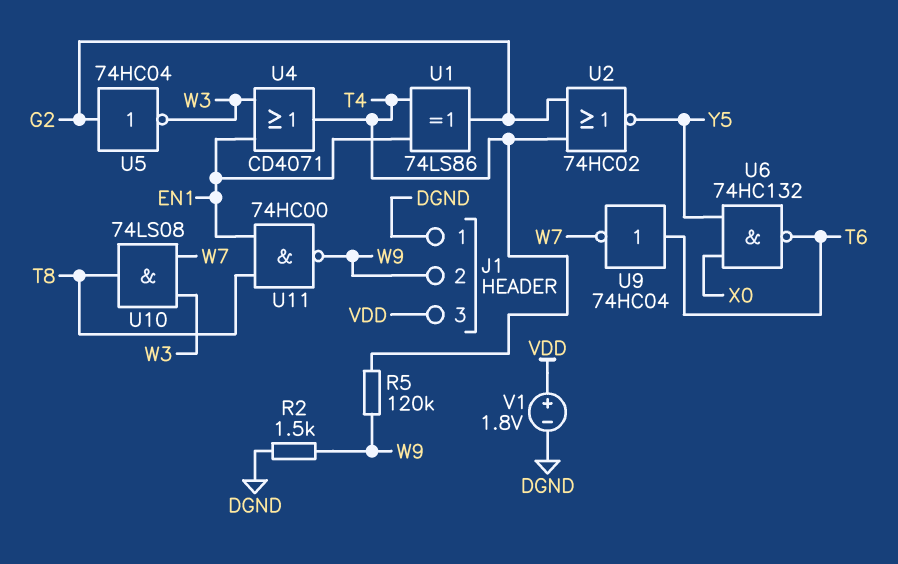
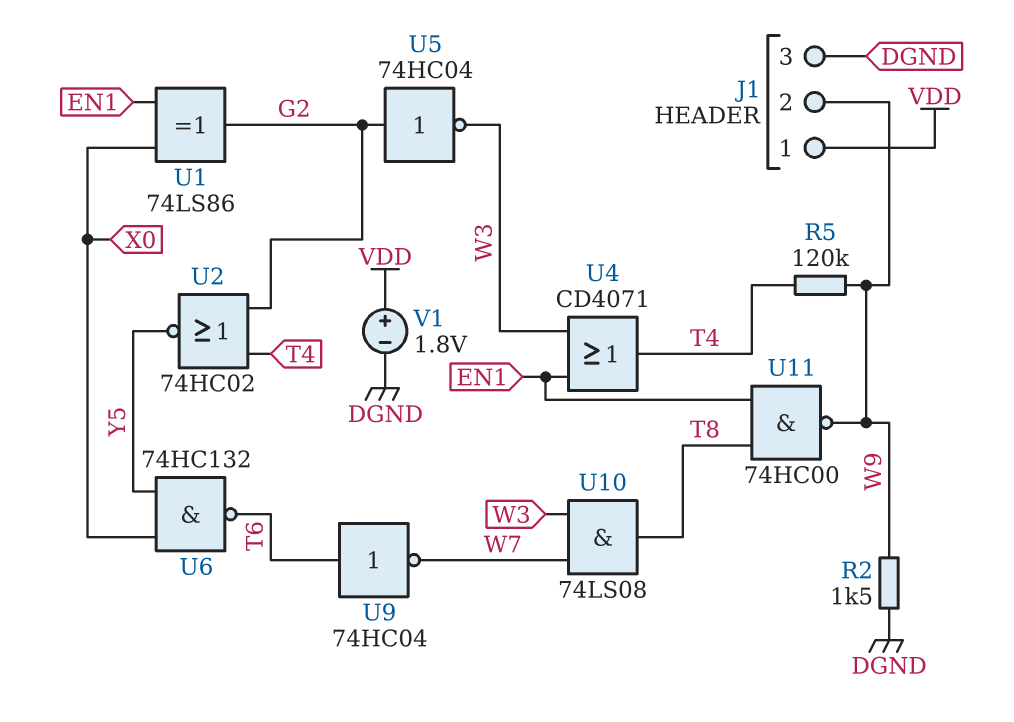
J1 pin 1: DGND -> VDD
J1 pin 3: VDD -> DGND
U1: XOR 74LS86 (in EN1, in T4, out G2) -> XOR 74LS86 (in EN1, in X0, out G2)

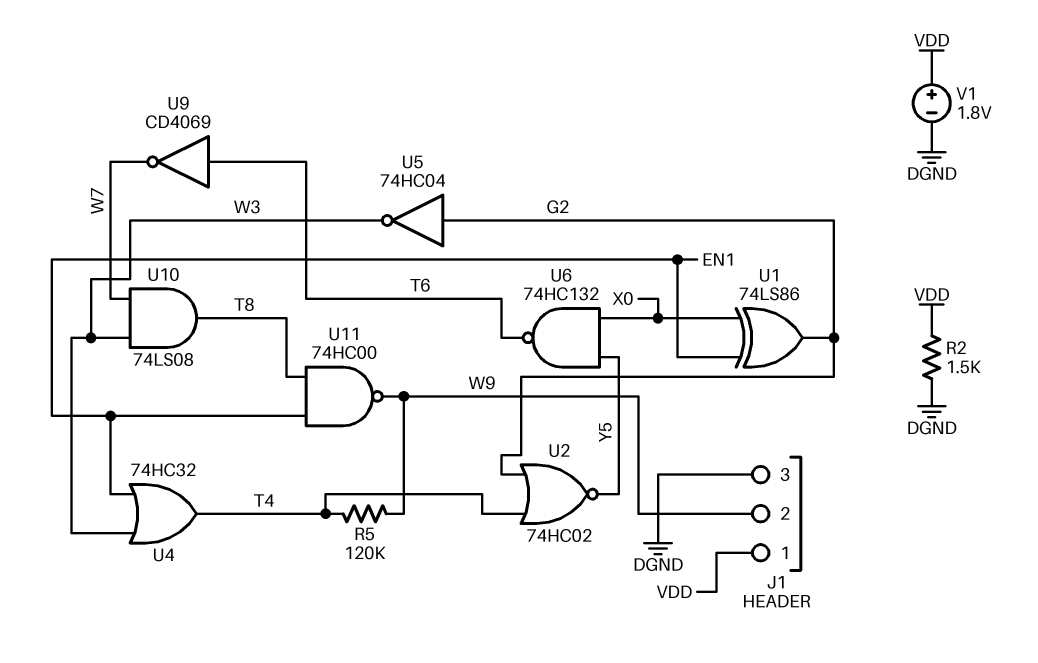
R2: 1.5k (DGND, W9) -> 1.5k (DGND, VDD)
U4: OR CD4071 (in EN1, in W3, out T4) -> OR 74HC32 (in EN1, in W3, out T4)
U9: NOT 74HC04 (in T6, out W7) -> NOT CD4069 (in T6, out W7)

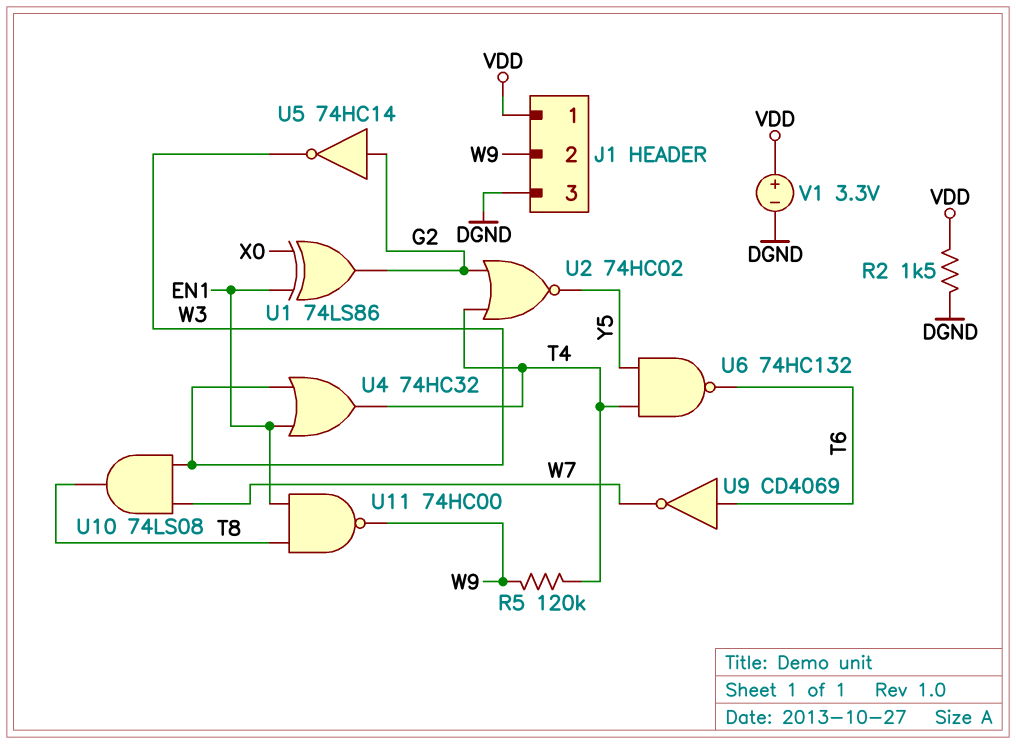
U5: NOT 74HC04 (in G2, out W3) -> NOT 74HC14 (in G2, out W3)
U6: NAND 74HC132 (in X0, in Y5, out T6) -> NAND 74HC132 (in T4, in Y5, out T6)
V1: 1.8V (plus VDD, minus DGND) -> 3.3V (plus VDD, minus DGND)

